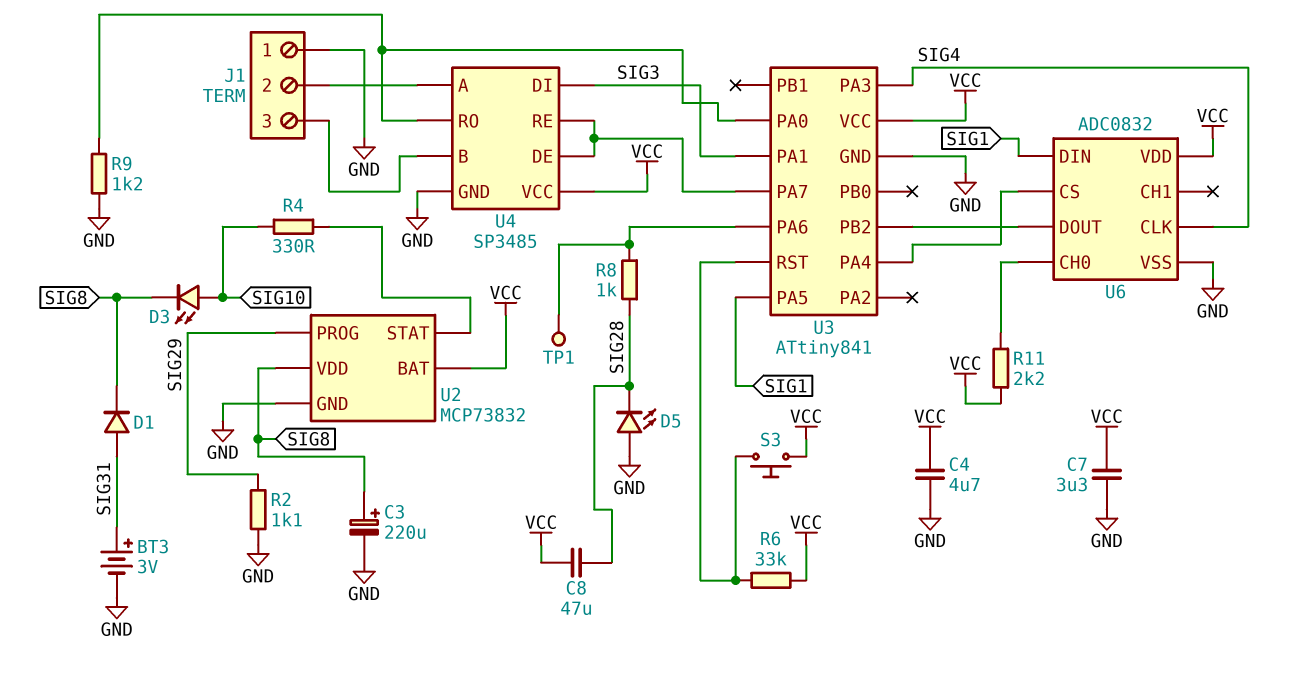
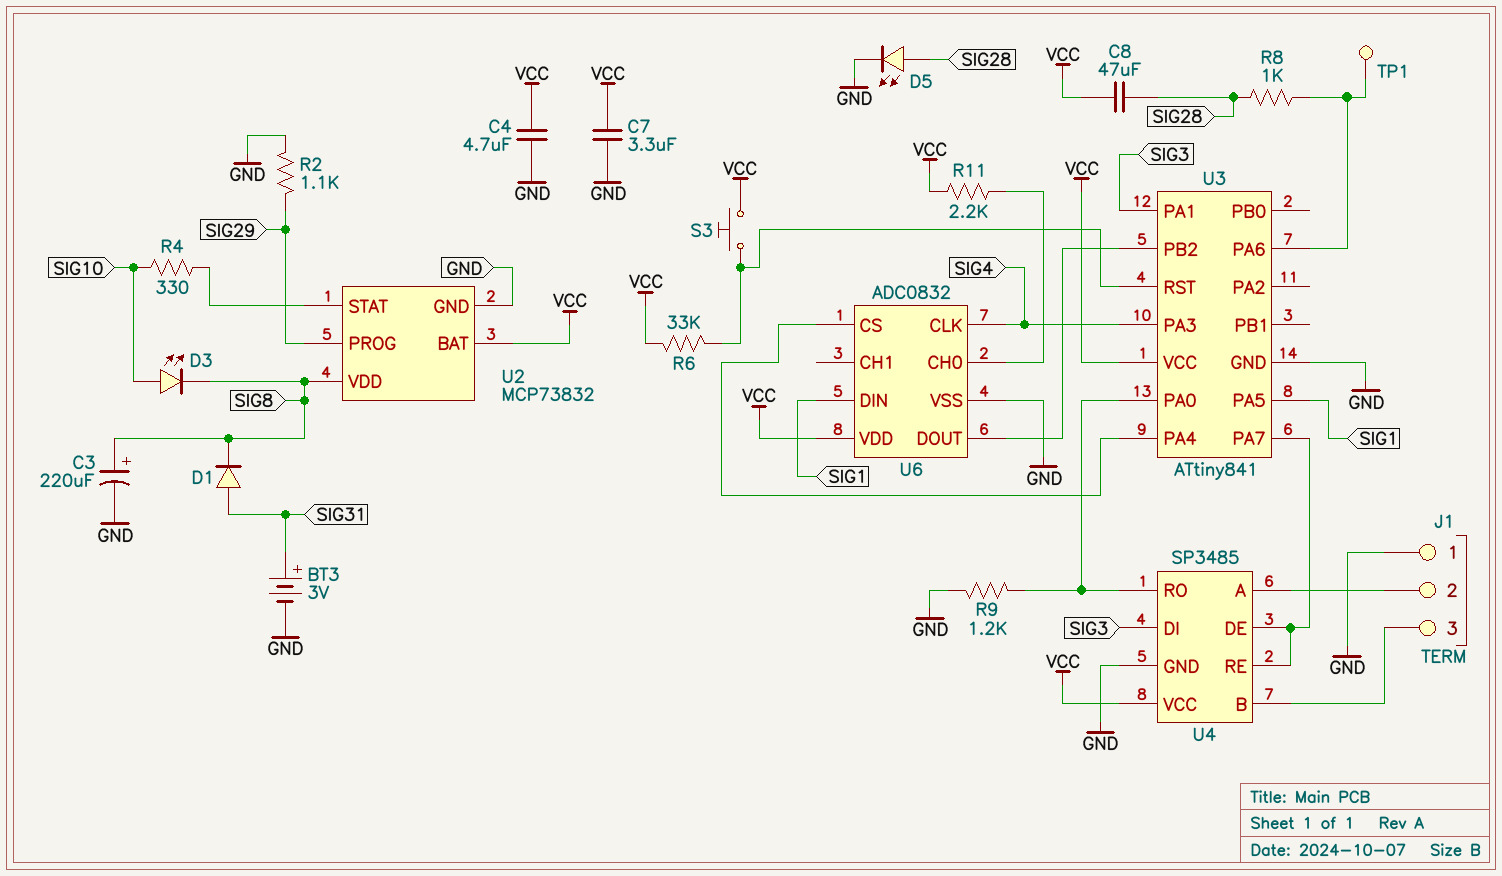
D5: LED (A GND, K SIG28) -> LED (A SIG28, K GND)

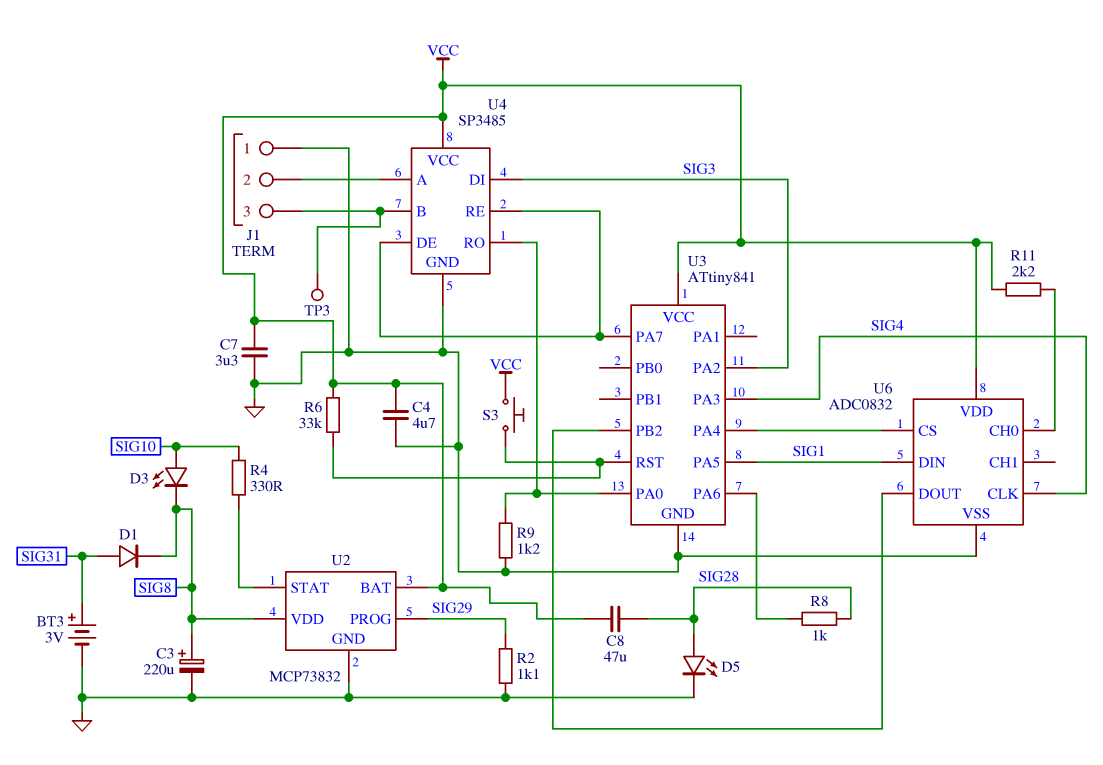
TP1: test point (U3/PA6) -> none
TP3: none -> test point (J1/3)
U3 pin PA1: SIG3 -> none
U3 pin PA2: none -> SIG3

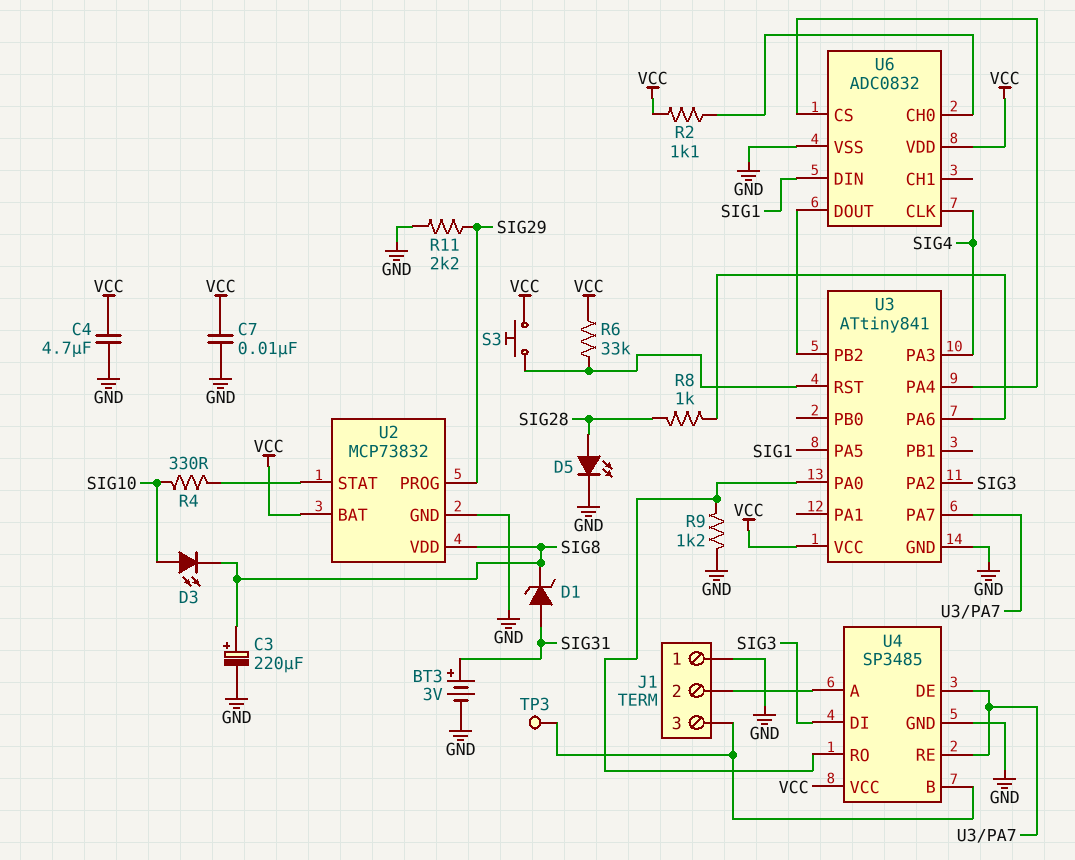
C7: 3.3uF (GND, VCC) -> 10nF (GND, VCC)
C8: 47uF (SIG28, VCC) -> none
D1: diode (A SIG31, K SIG8) -> zener (A SIG31, K SIG8)
R2: 1.1k (GND, SIG29) -> 1.1k (U6/CH0, VCC)
R11: 2.2k (U6/CH0, VCC) -> 2.2k (GND, SIG29)

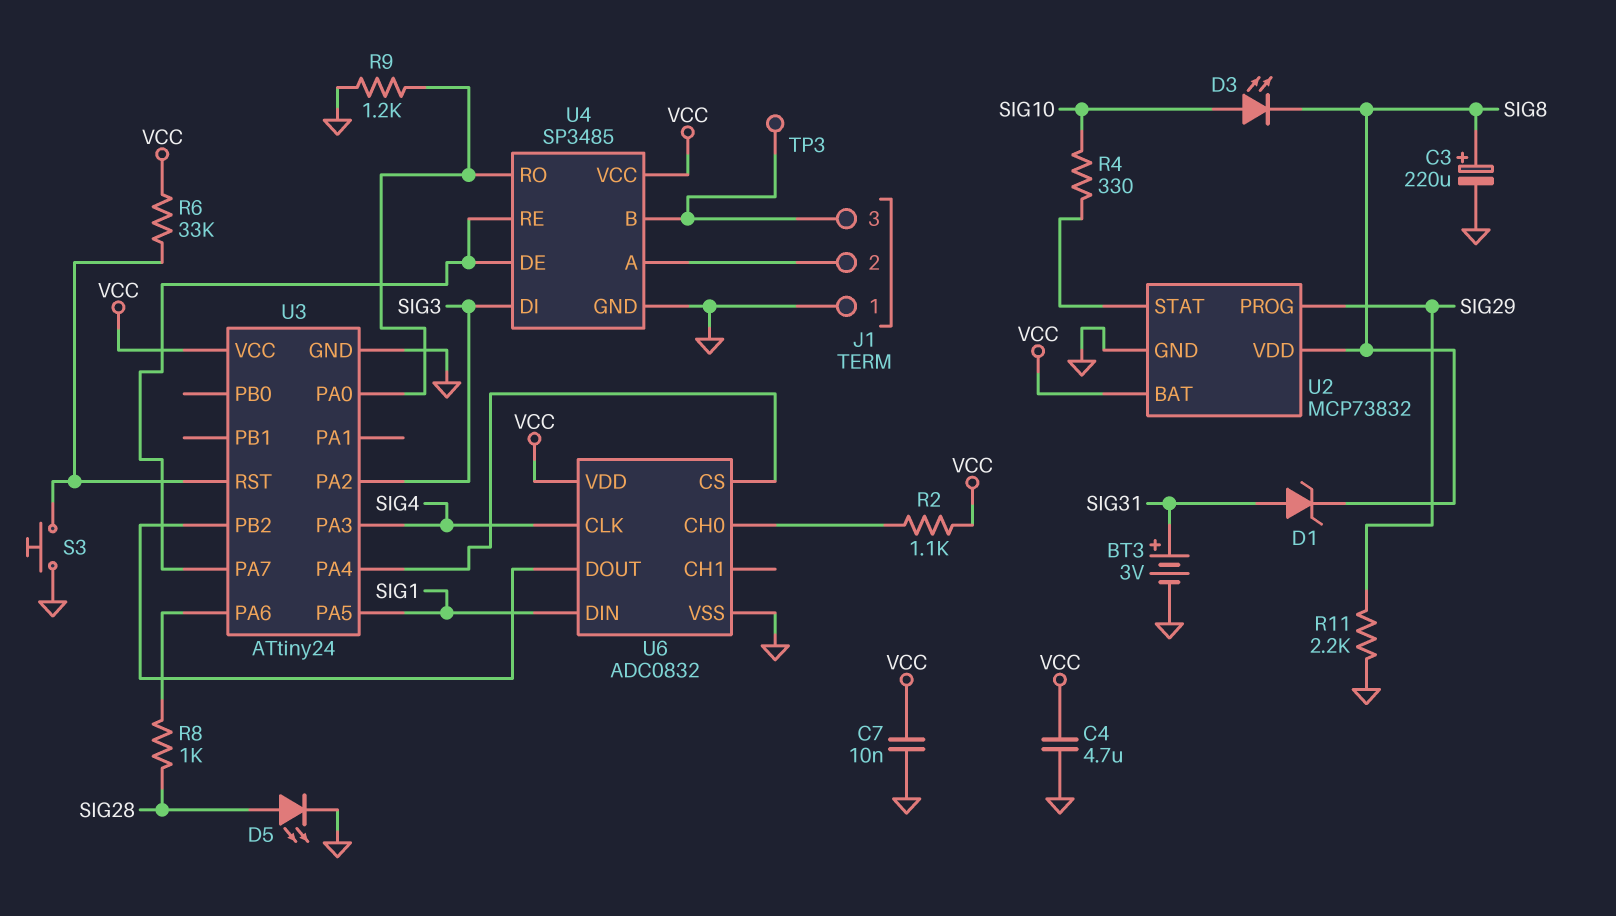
S3: button (U3/RST, VCC) -> button (GND, U3/RST)
U3: ATtiny841 -> ATtiny24

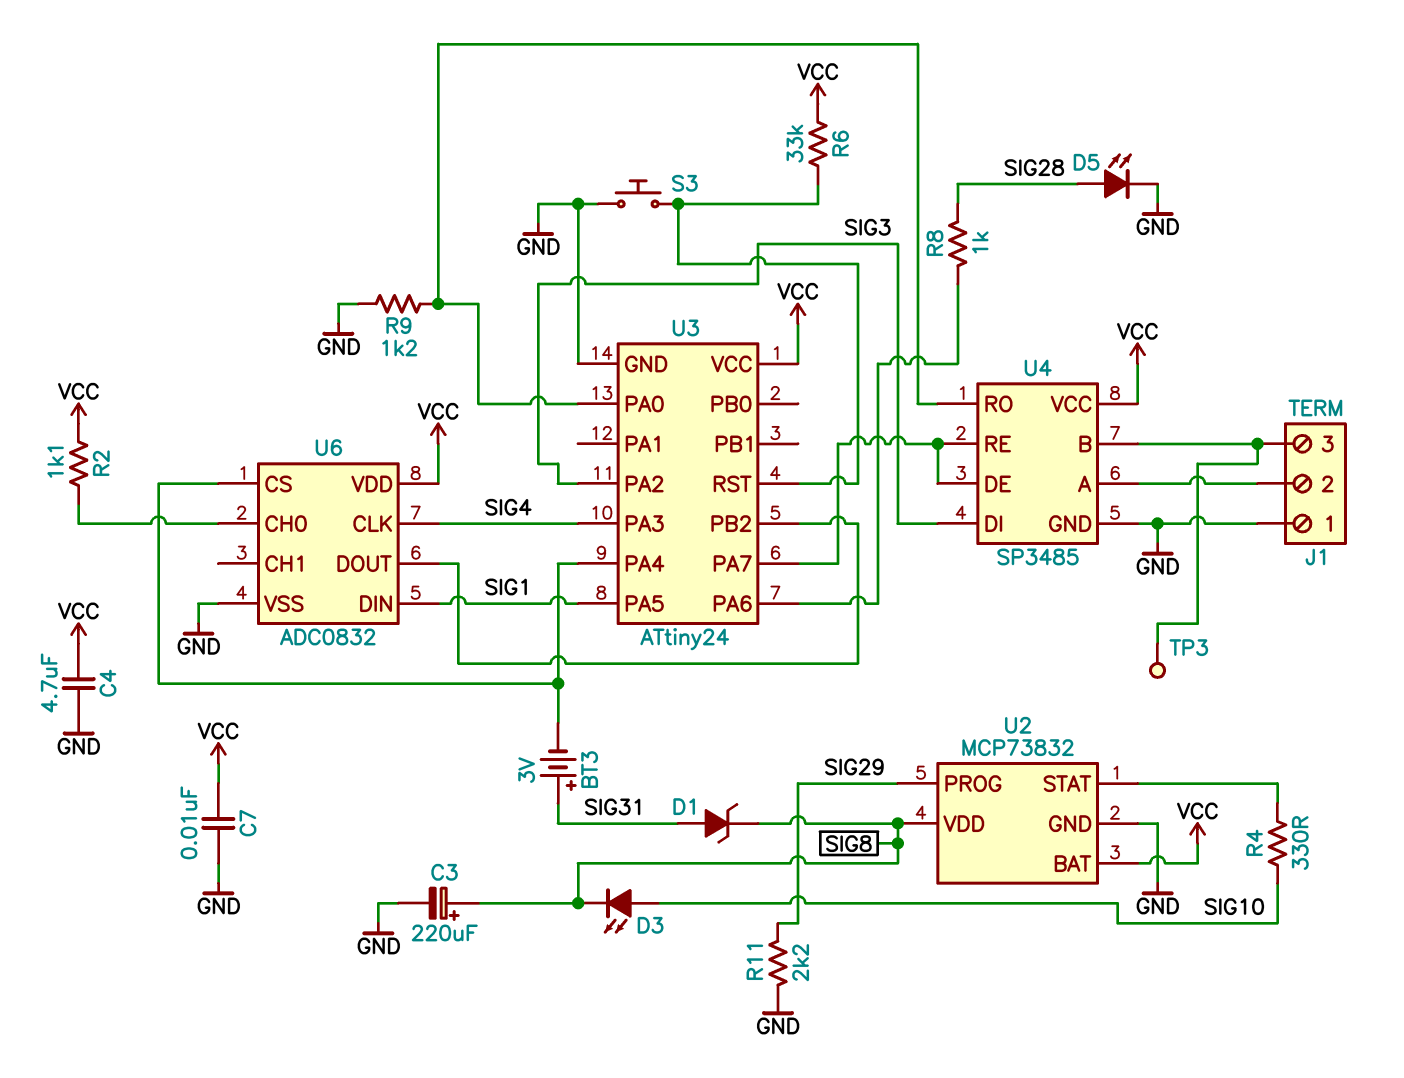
BT3: 3V (plus SIG31, minus GND) -> 3V (plus SIG31, minus U3/PA4)

